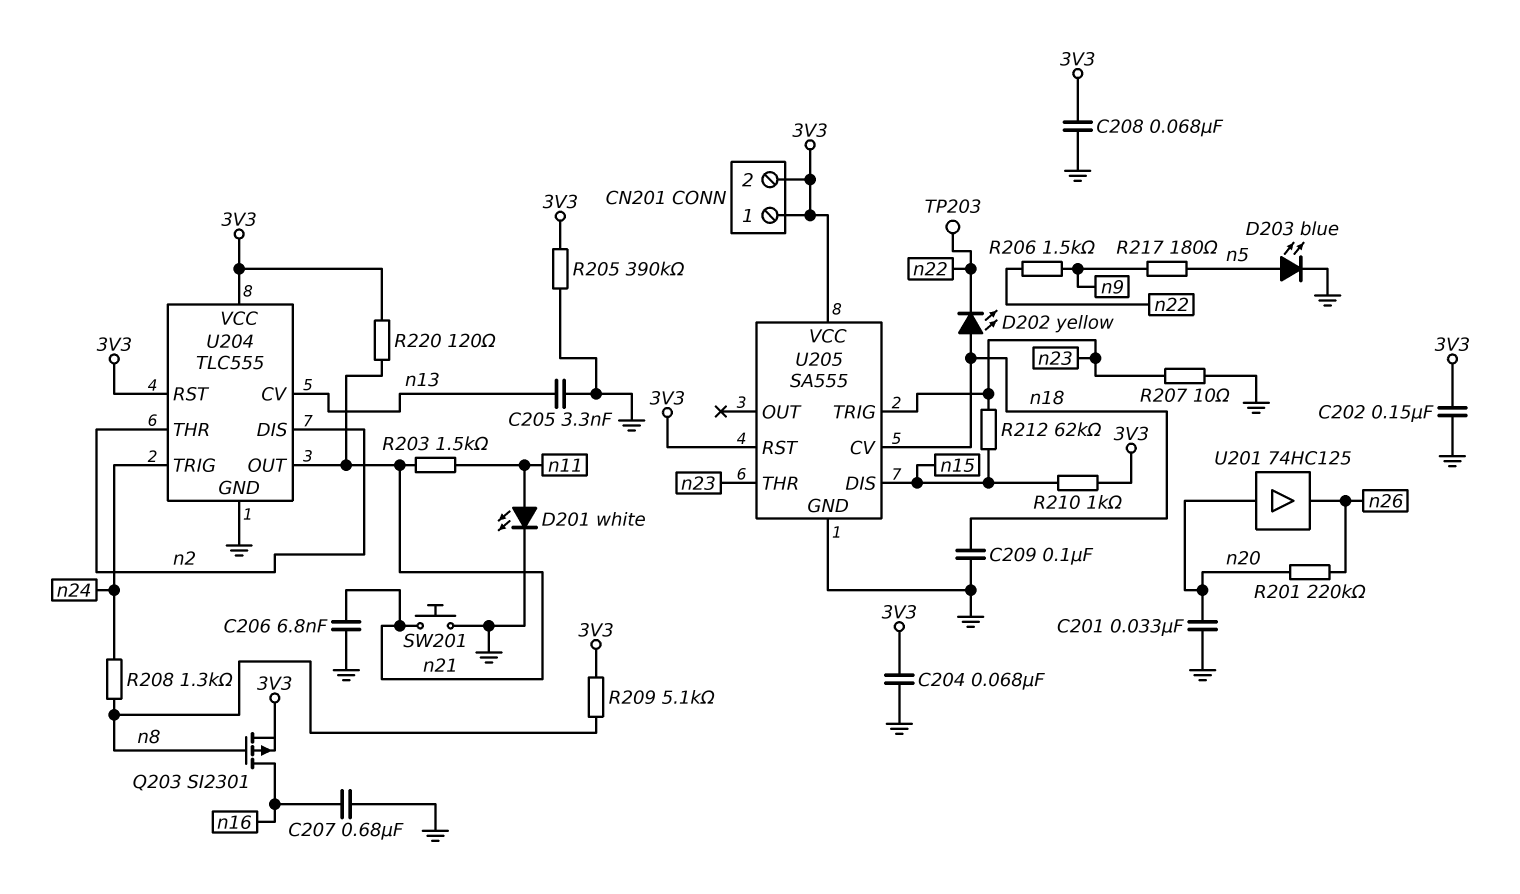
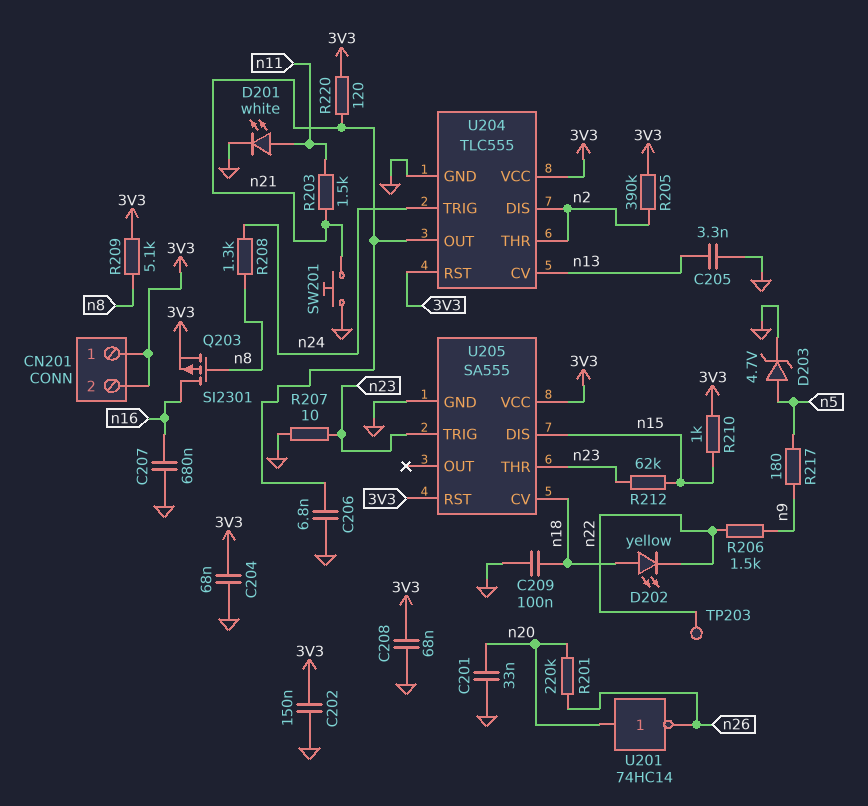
D203: LED blue (A n5, K GND) -> zener 4.7V (A n5, K GND)
R205: 390k (3V3, GND) -> 390k (3V3, n2)
U201: buffer 74HC125 (in n20, out n26) -> NOT 74HC14 (in n20, out n26)

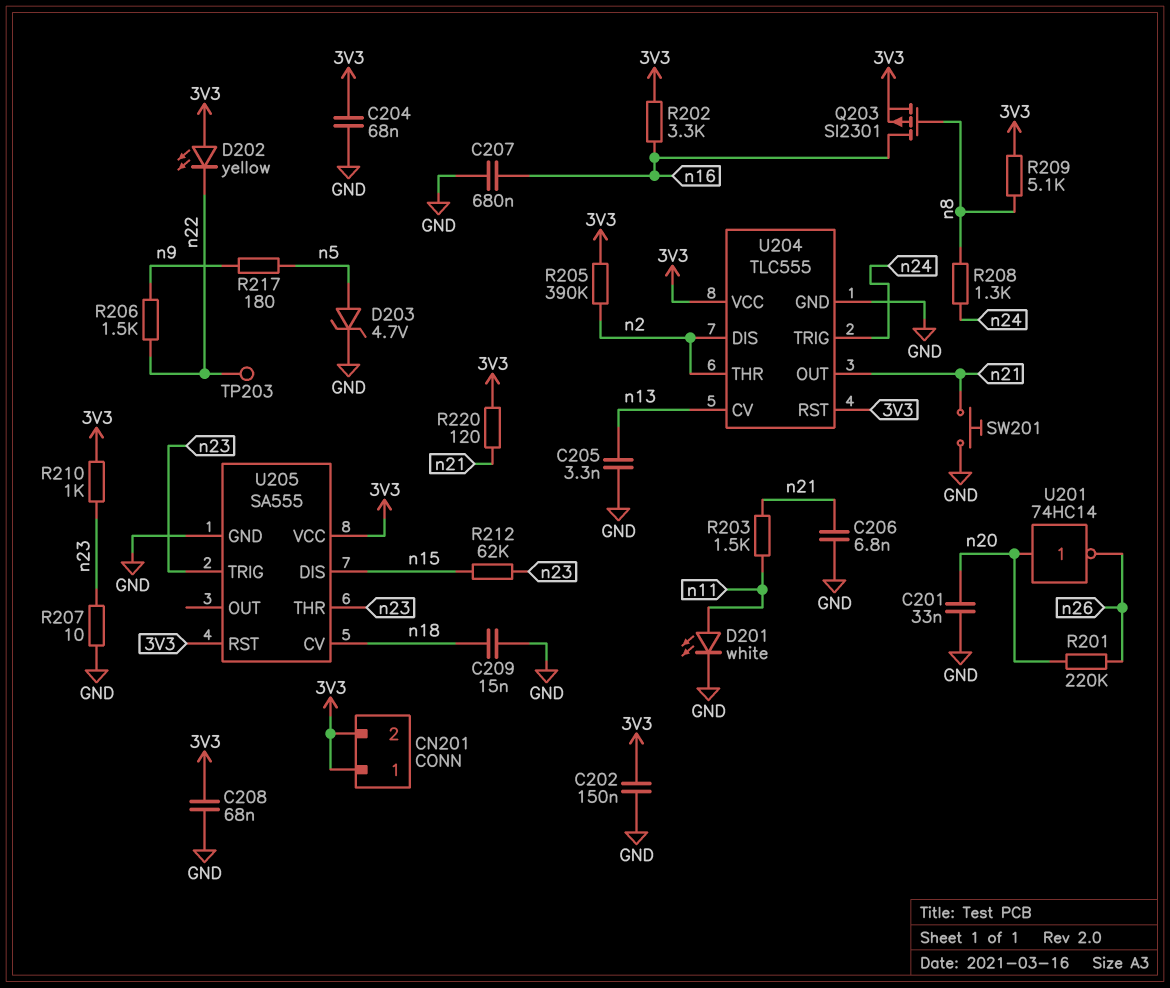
C209: 100nF (GND, n18) -> 15nF (GND, n18)
D202: LED yellow (A n18, K n22) -> LED yellow (A 3V3, K n22)
R202: none -> 3.3k (3V3, n16)
R210: 1k (3V3, n15) -> 1k (3V3, n23)

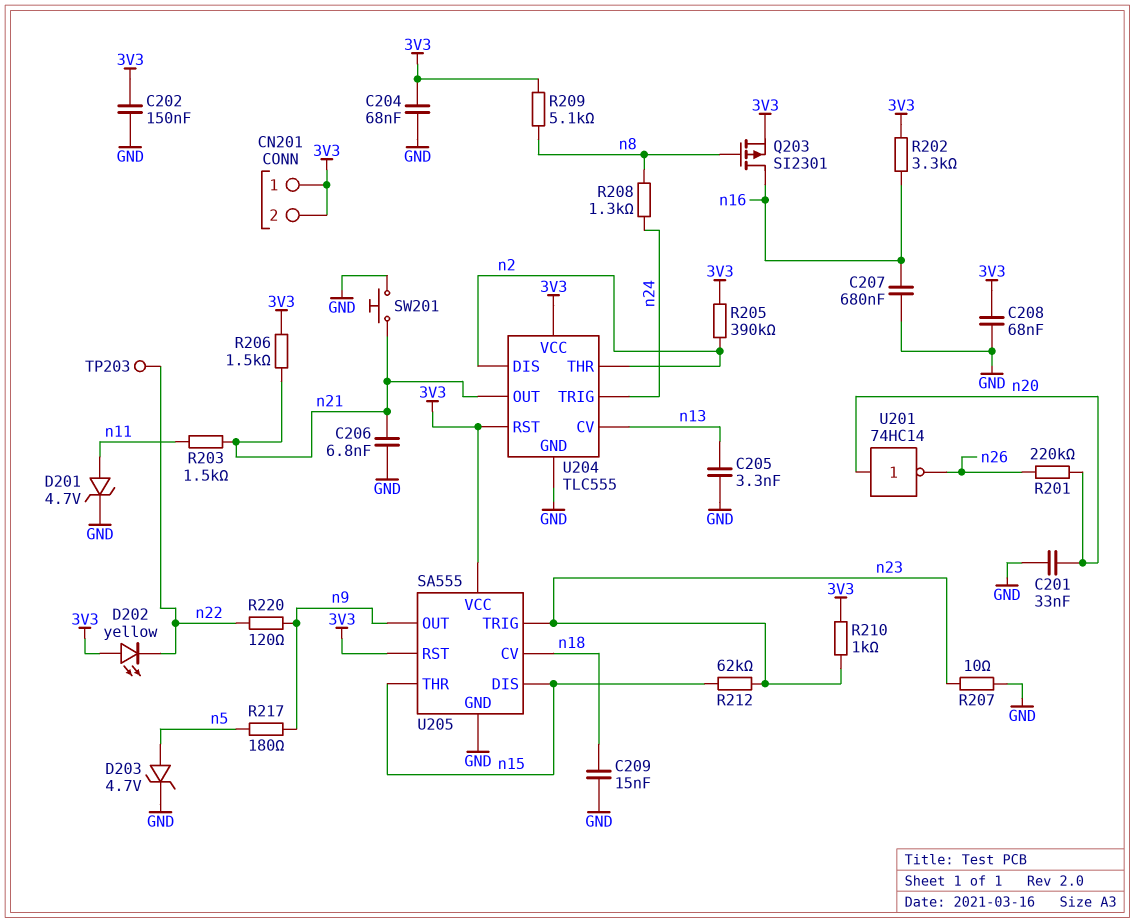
D201: LED white (A n11, K GND) -> zener 4.7V (A n11, K GND)
R206: 1.5k (n9, n22) -> 1.5k (3V3, n21)
R220: 120 (3V3, n21) -> 120 (n9, n22)
U205 pin OUT: none -> n9
U205 pin THR: n23 -> n15

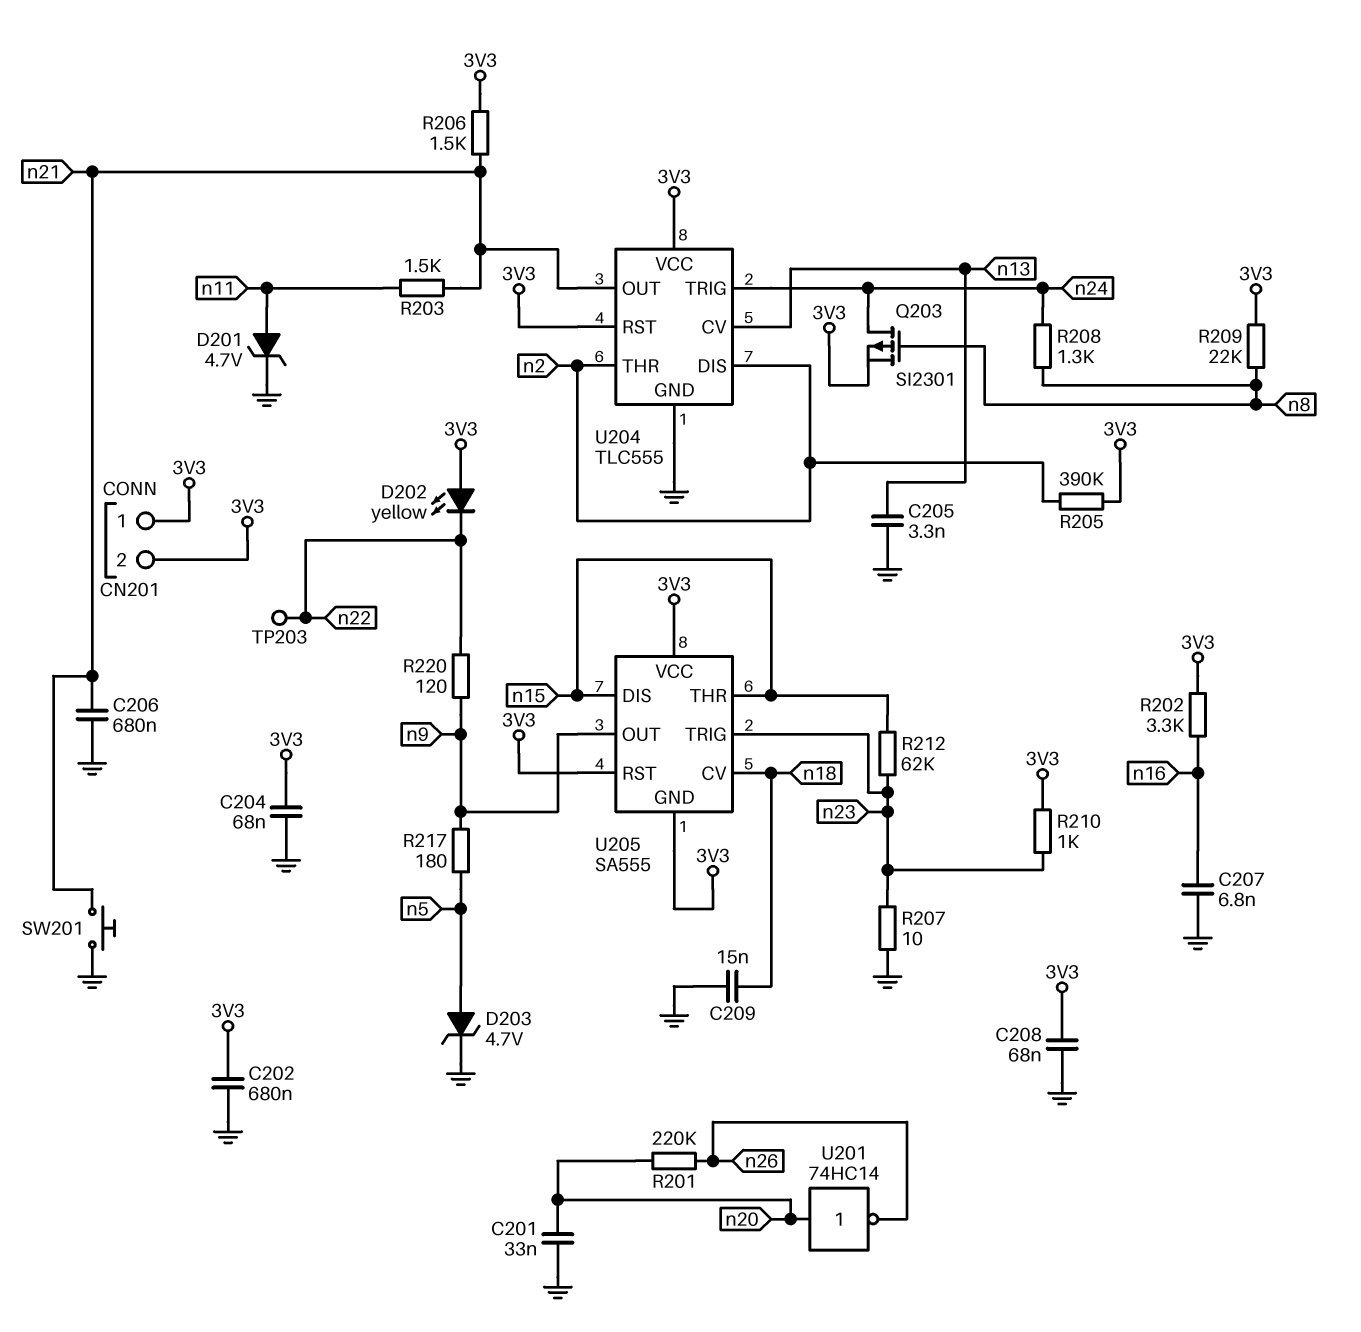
C202: 150nF (3V3, GND) -> 680nF (3V3, GND)
C206: 6.8nF (GND, n21) -> 680nF (GND, n21)
C207: 680nF (GND, n16) -> 6.8nF (GND, n16)
Q203: PMOS SI2301 (G n8, D n16, S 3V3) -> PMOS SI2301 (G n8, D n24, S 3V3)
R209: 5.1k (3V3, n8) -> 22k (3V3, n8)
U205 pin GND: GND -> 3V3

